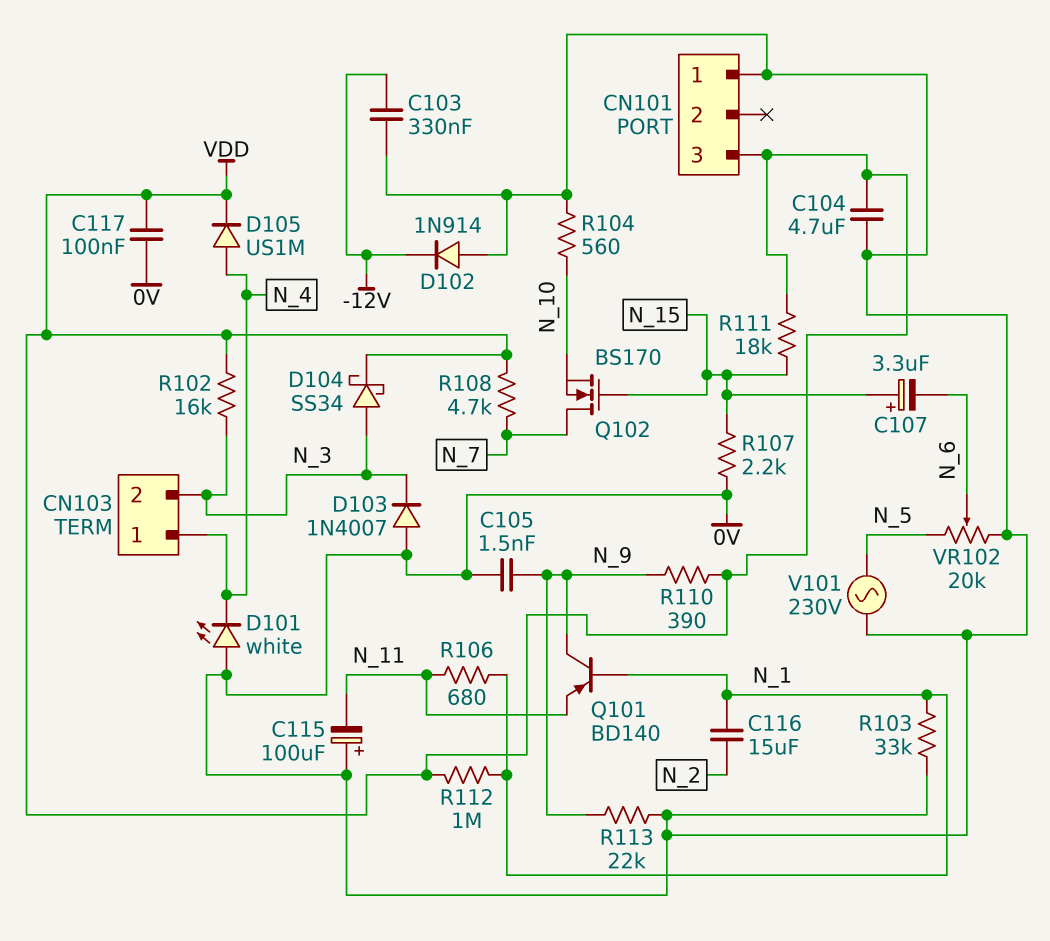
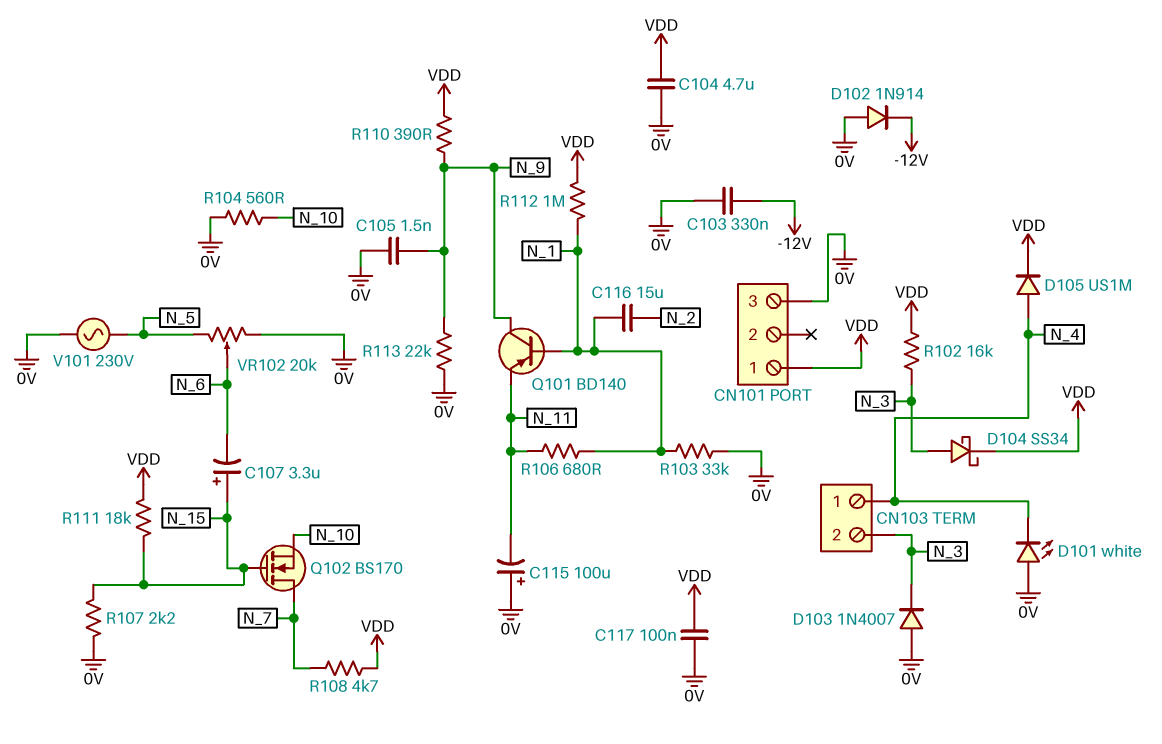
CN101 pin 1: 0V -> VDD
CN101 pin 3: VDD -> 0V

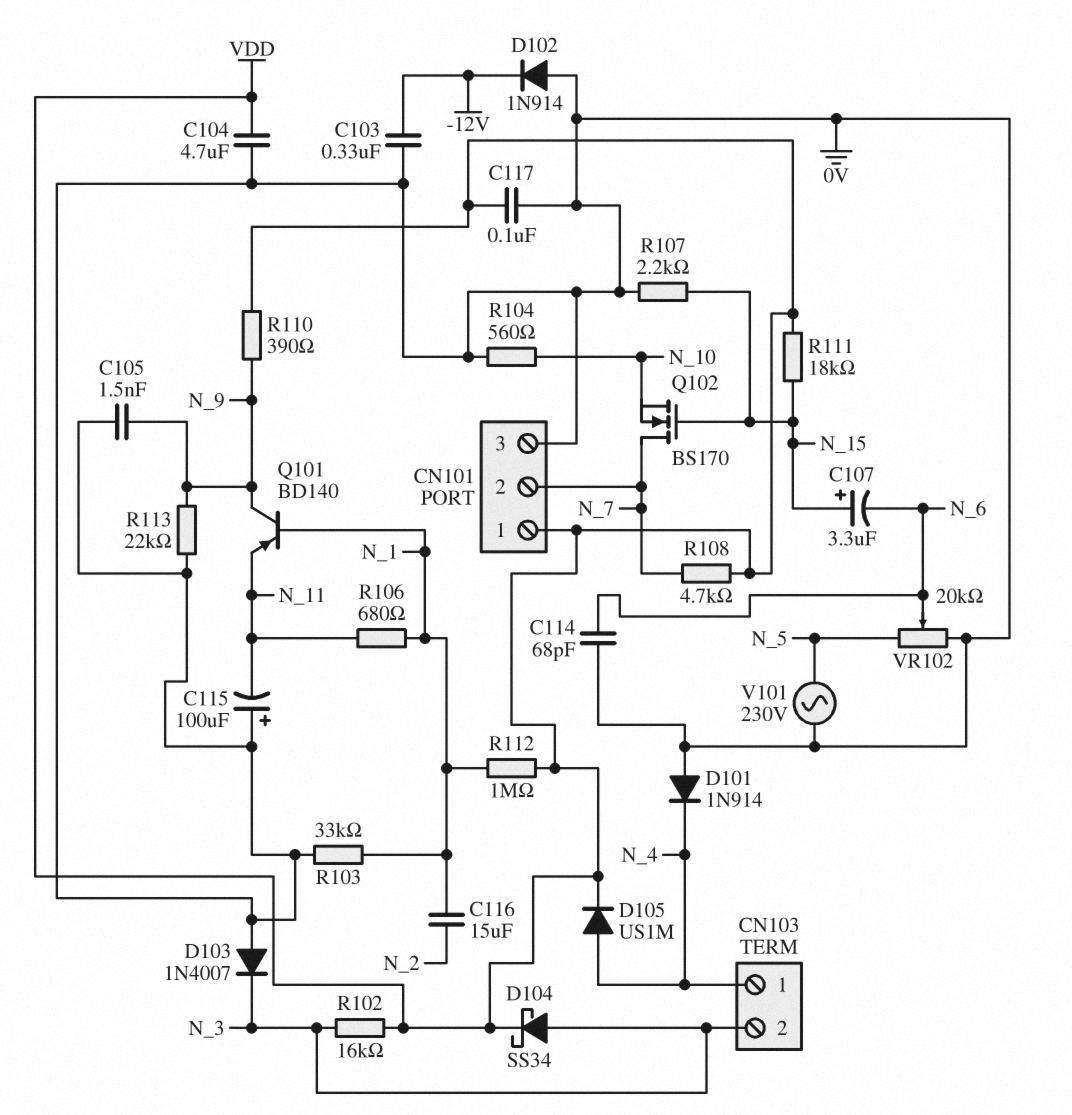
C114: none -> 68pF (0V, N_6)
CN101 pin 2: none -> N_7
D101: LED white (A 0V, K N_4) -> diode 1N914 (A 0V, K N_4)

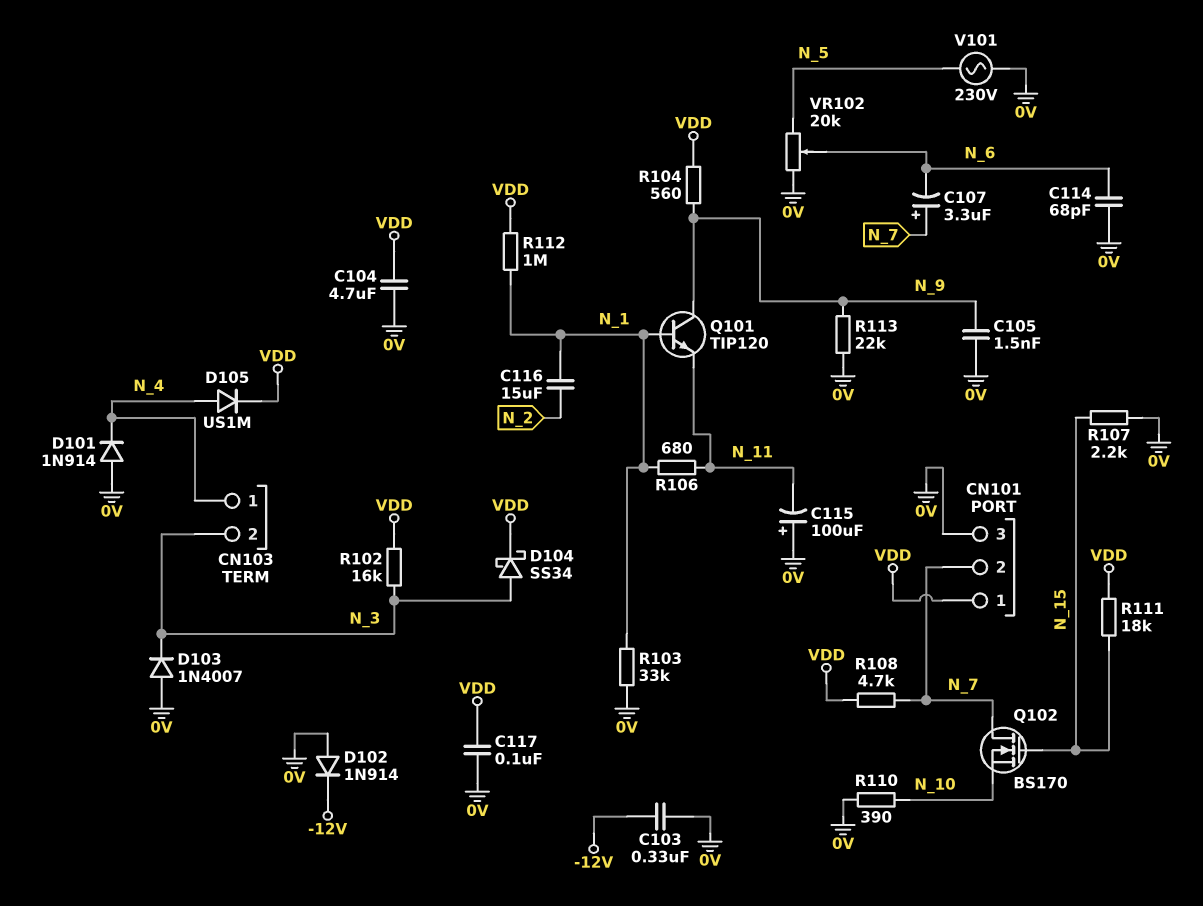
C107: 3.3uF (plus N_15, minus N_6) -> 3.3uF (plus N_7, minus N_6)
Q101: PNP BD140 (B N_1, C N_9, E N_11) -> NPN TIP120 (B N_1, C N_9, E N_11)
R104: 560 (0V, N_10) -> 560 (N_9, VDD)
R110: 390 (N_9, VDD) -> 390 (0V, N_10)

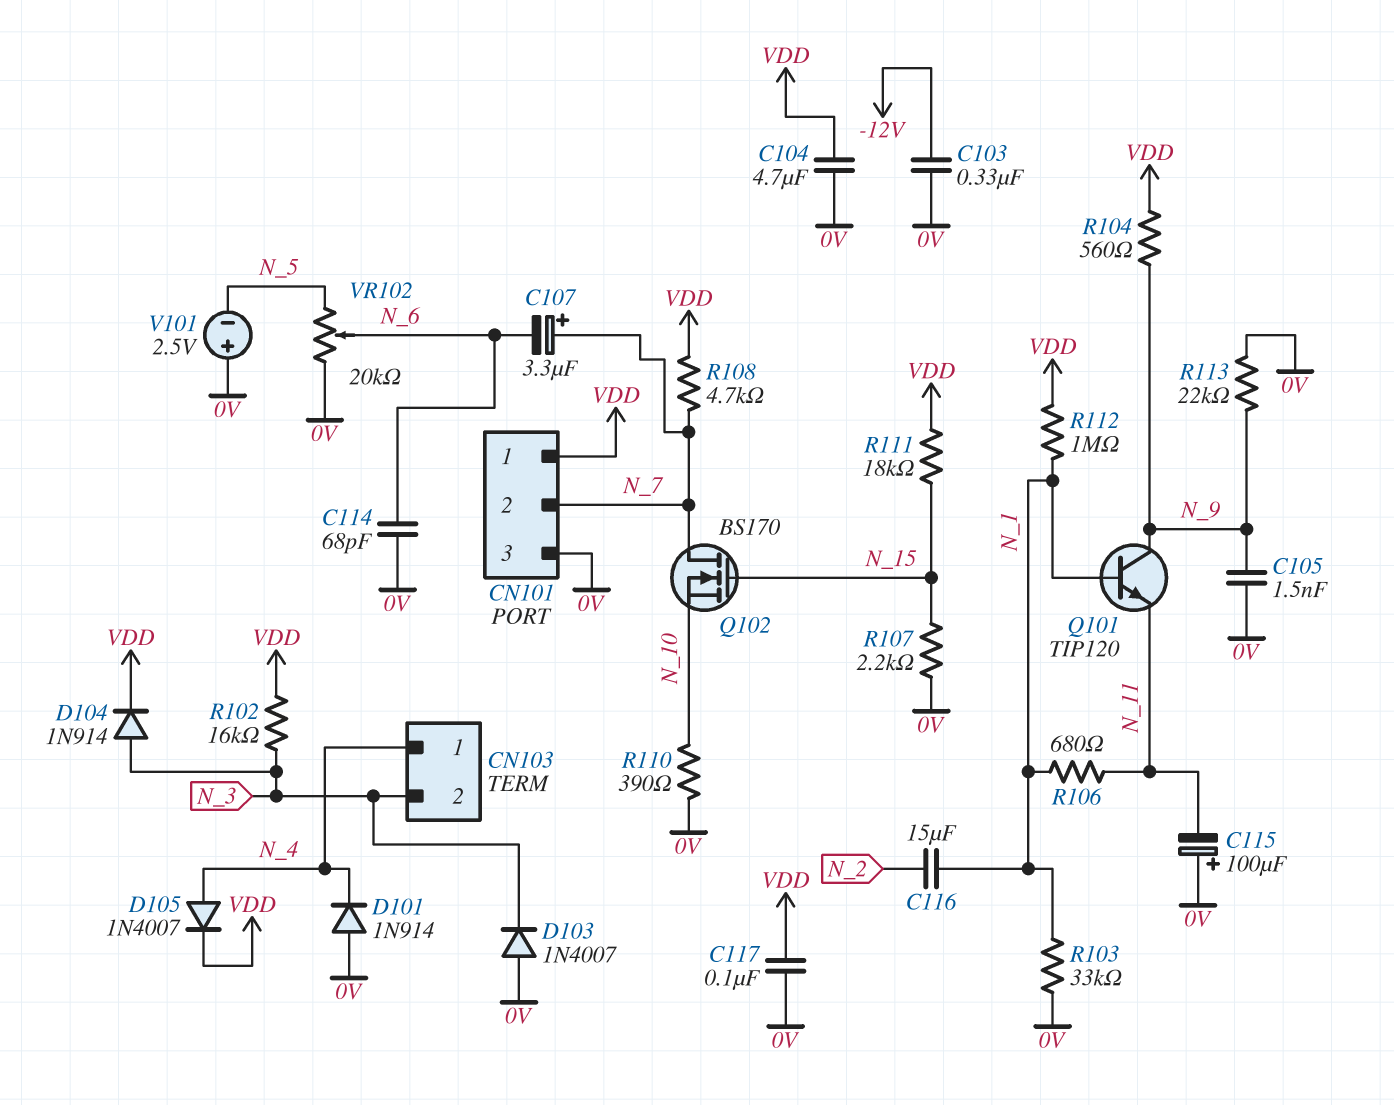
D102: diode 1N914 (A 0V, K -12V) -> none
D104: schottky SS34 (A N_3, K VDD) -> diode 1N914 (A N_3, K VDD)
D105: diode US1M (A N_4, K VDD) -> diode 1N4007 (A N_4, K VDD)
V101: AC 230V (0V, N_5) -> 2.5V (plus 0V, minus N_5)

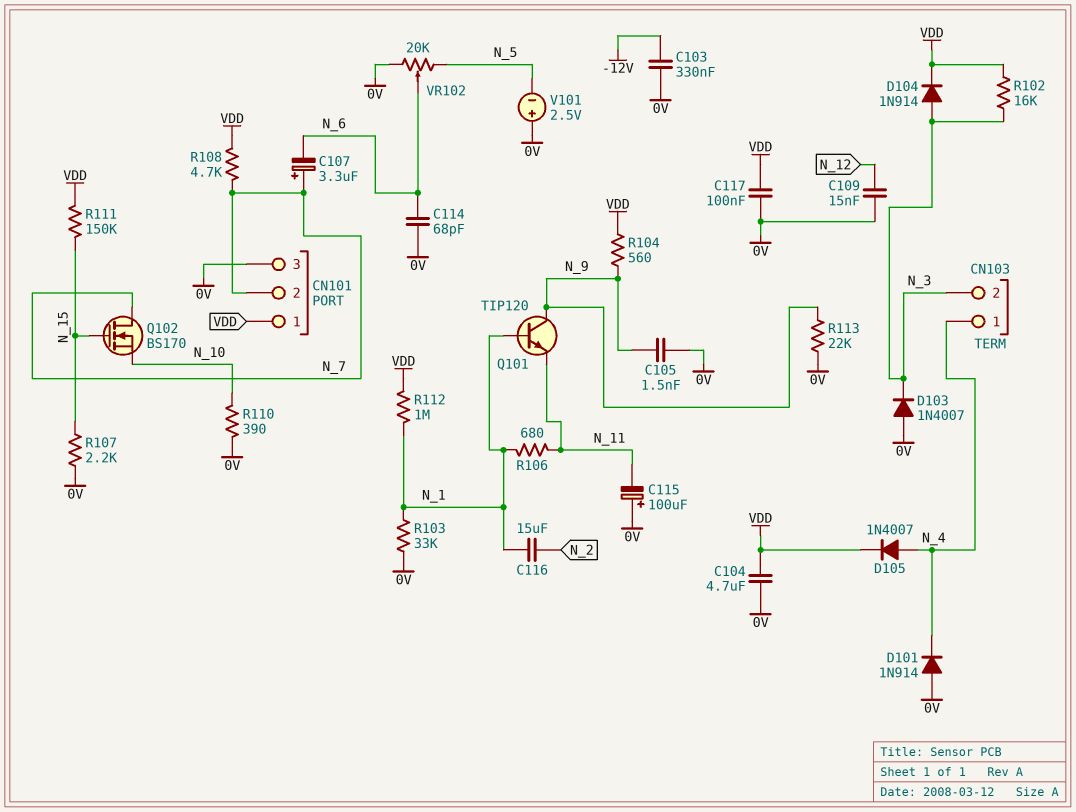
C109: none -> 15nF (0V, N_12)
R111: 18k (N_15, VDD) -> 150k (N_15, VDD)

